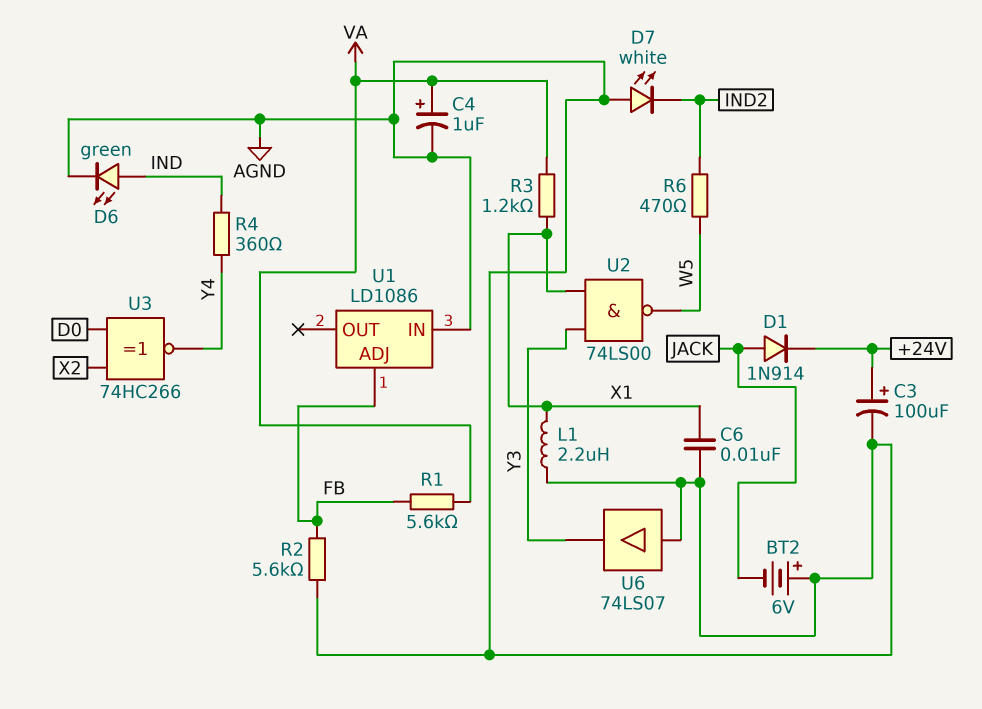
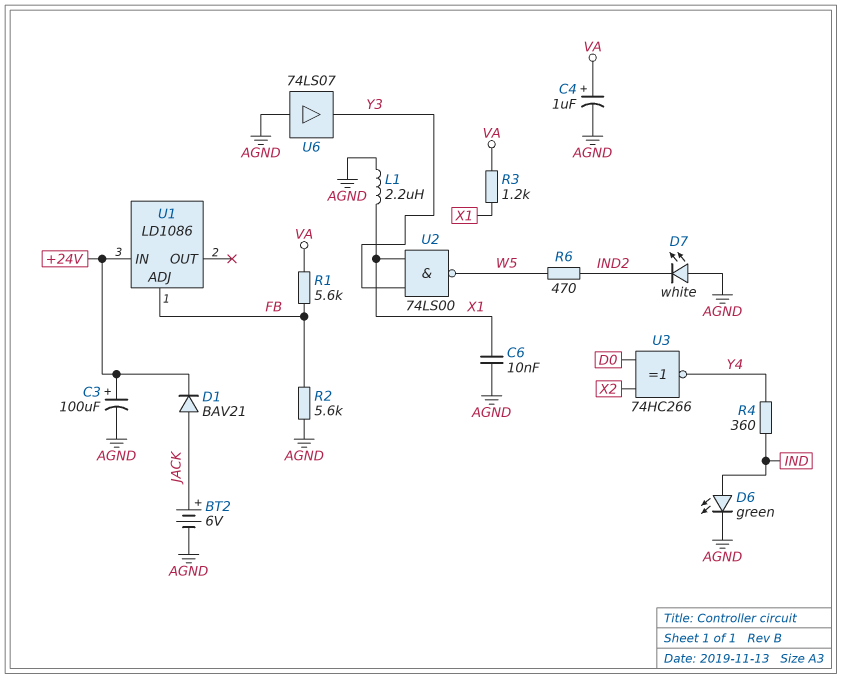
BT2: 6V (plus AGND, minus JACK) -> 6V (plus JACK, minus AGND)
D1: diode 1N914 (A JACK, K +24V) -> diode BAV21 (A JACK, K +24V)
U1 pin IN: AGND -> +24V

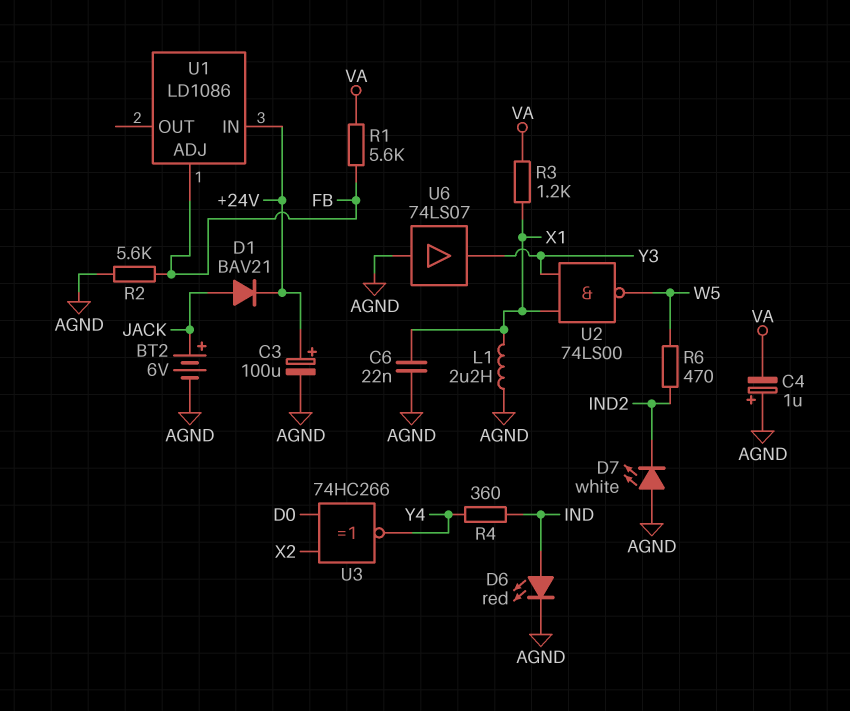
C4: 1uF (plus VA, minus AGND) -> 1uF (plus AGND, minus VA)
C6: 10nF (AGND, X1) -> 22nF (AGND, X1)
D6: LED green (A IND, K AGND) -> LED red (A IND, K AGND)

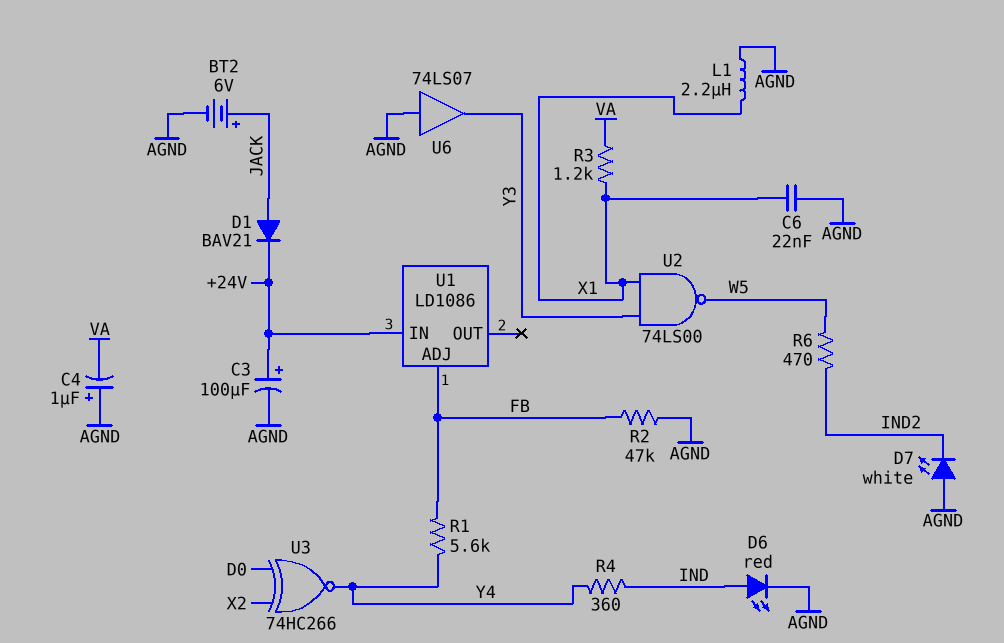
R1: 5.6k (FB, VA) -> 5.6k (FB, Y4)
R2: 5.6k (AGND, FB) -> 47k (AGND, FB)

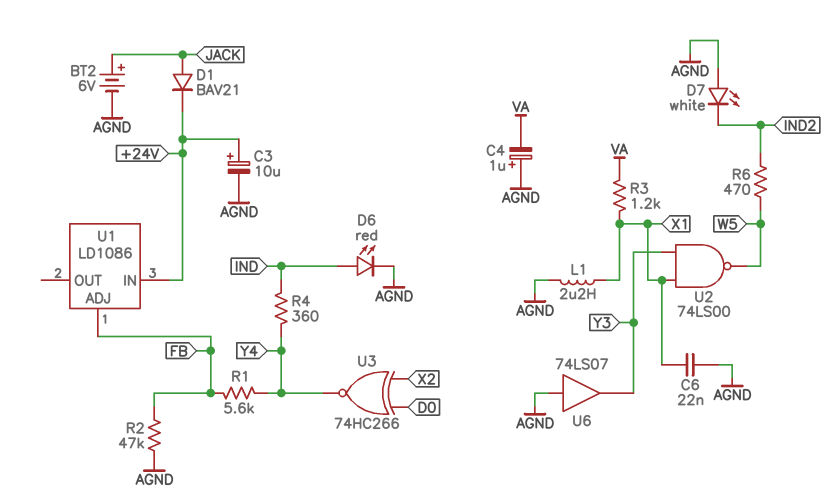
C3: 100uF (plus +24V, minus AGND) -> 10uF (plus +24V, minus AGND)

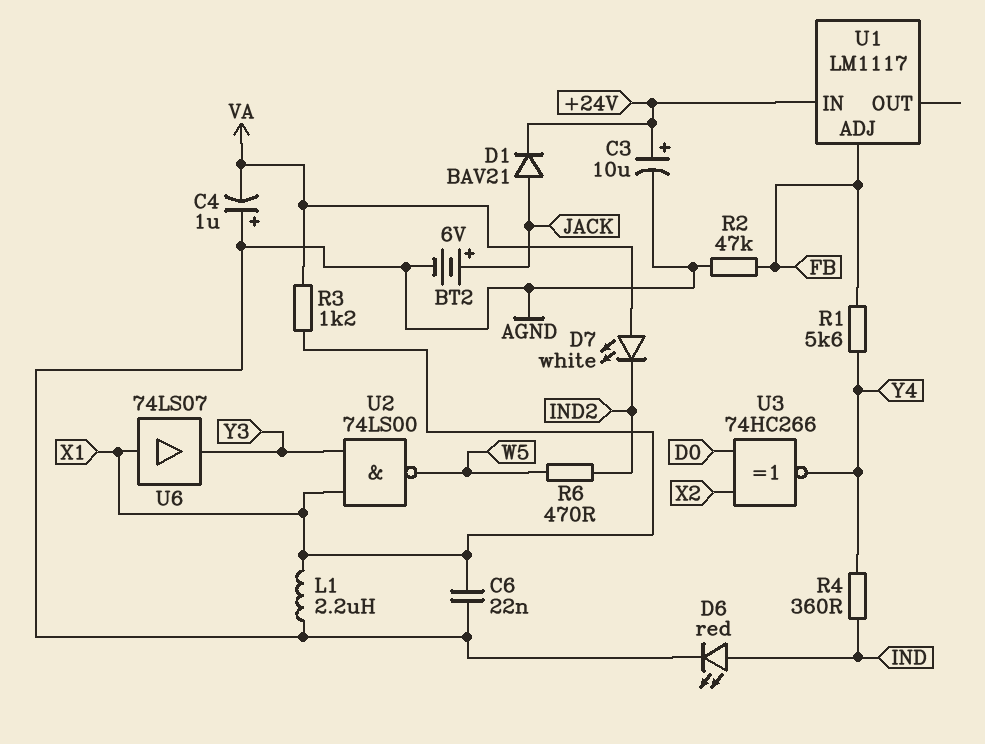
D7: LED white (A AGND, K IND2) -> LED white (A VA, K IND2)
U1: LD1086 -> LM1117
U6: buffer 74LS07 (in AGND, out Y3) -> buffer 74LS07 (in X1, out Y3)

